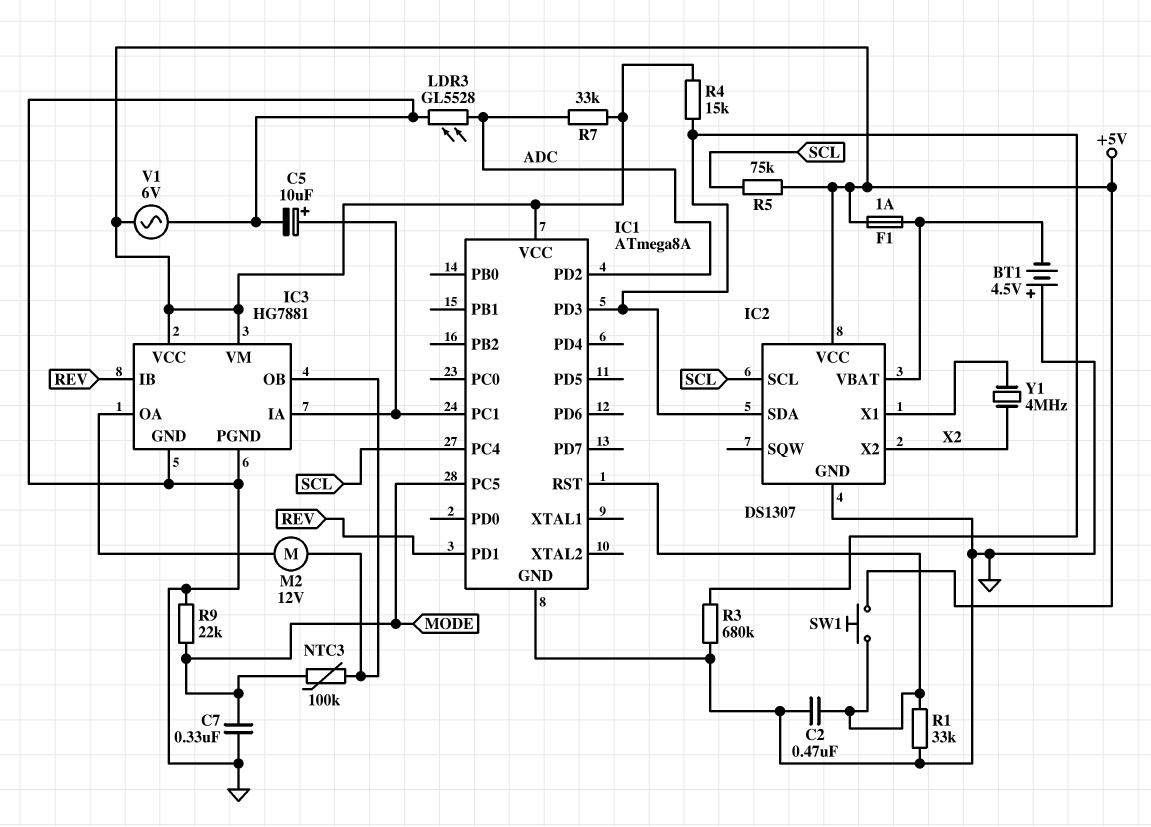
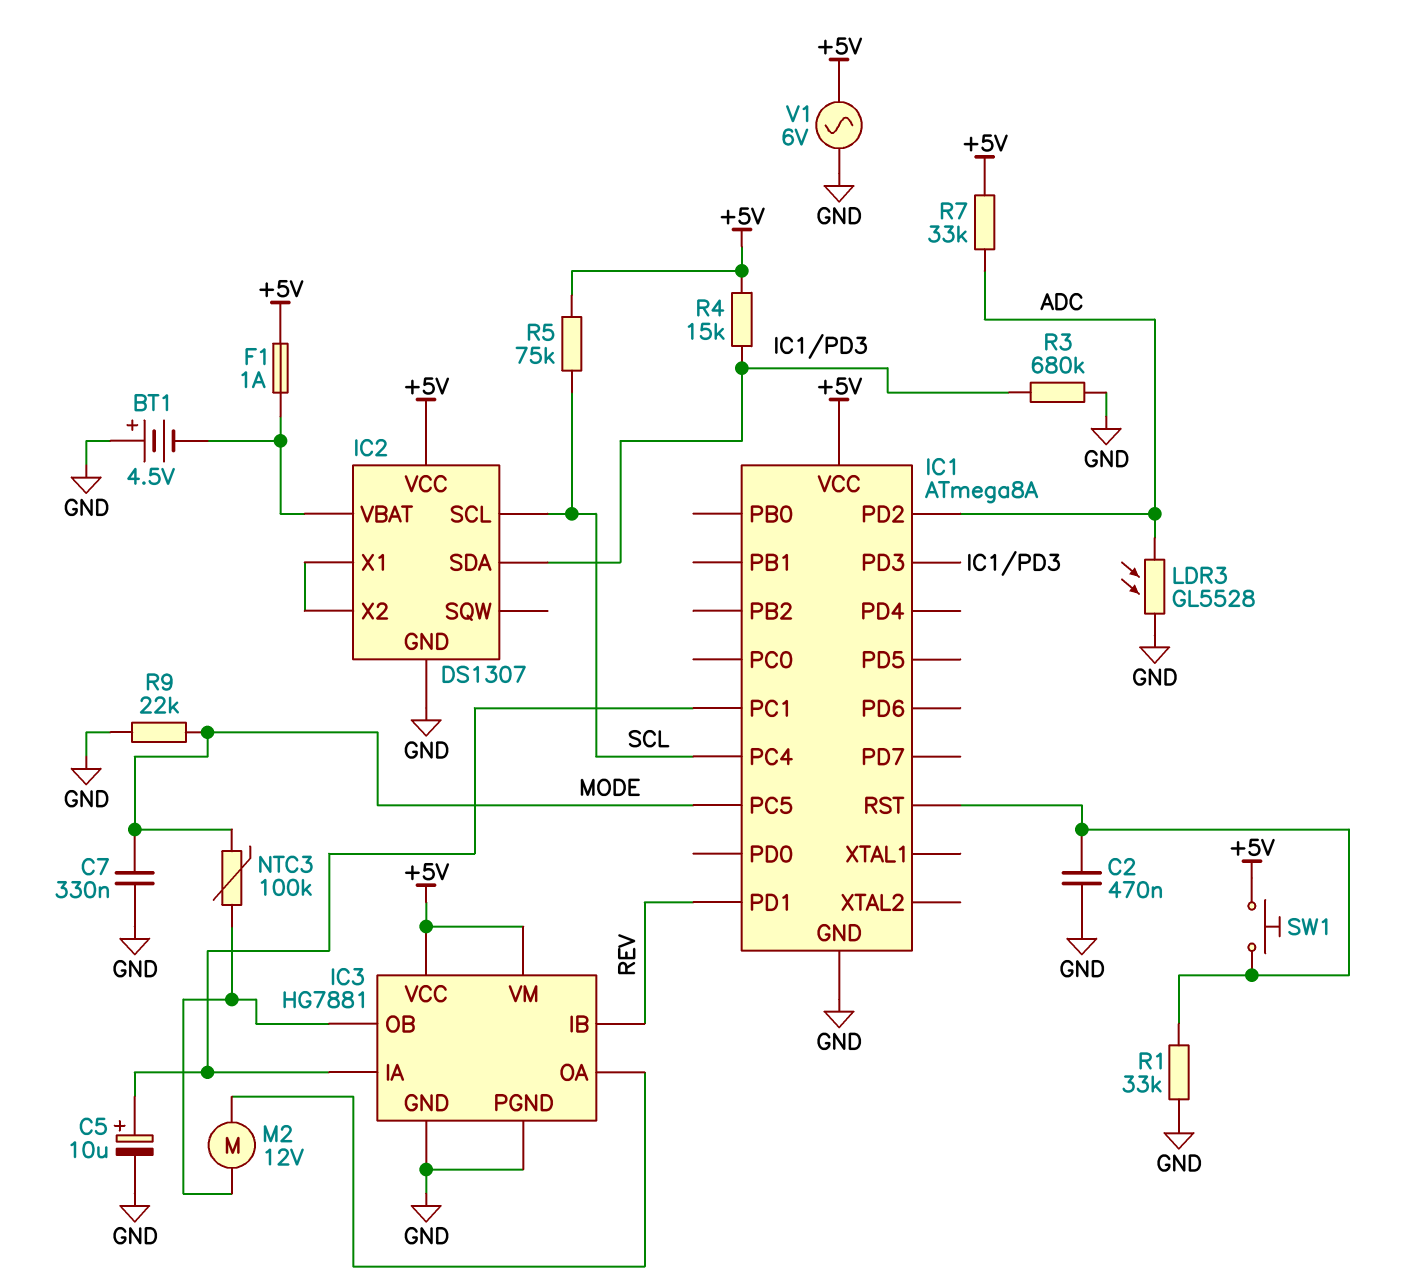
IC2 pin X2: X2 -> IC2/X1
Y1: 4MHz (IC2/X1, X2) -> none

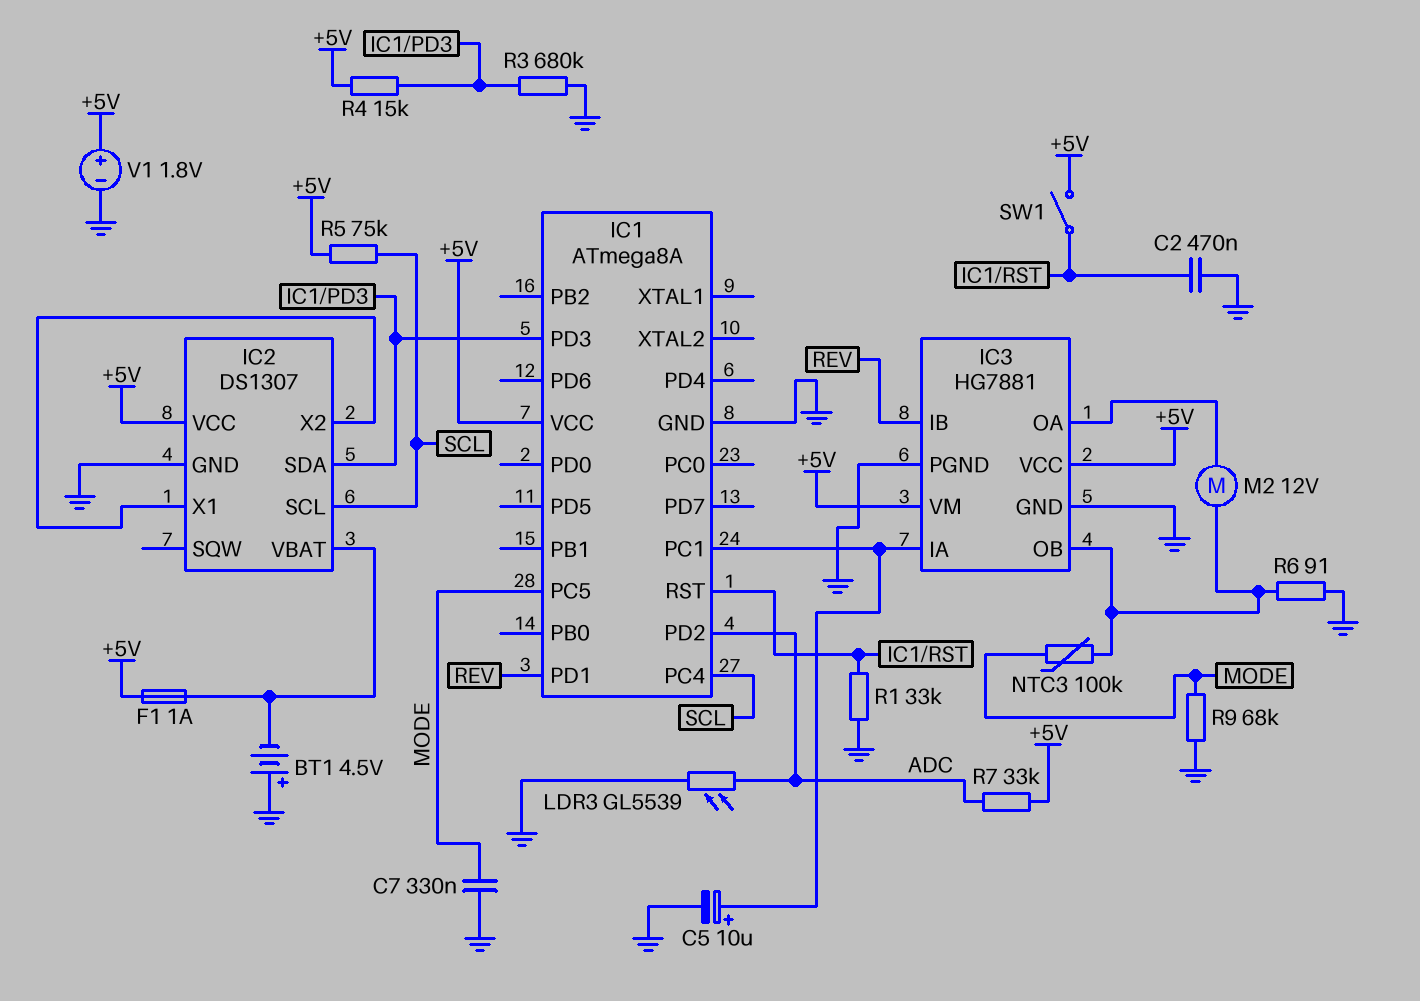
LDR3: GL5528 (ADC, GND) -> GL5539 (ADC, GND)
R6: none -> 91 (GND, IC3/OB)
R9: 22k (GND, MODE) -> 68k (GND, MODE)
SW1: button (+5V, IC1/RST) -> switch (+5V, IC1/RST)
V1: AC 6V (+5V, GND) -> 1.8V (plus +5V, minus GND)

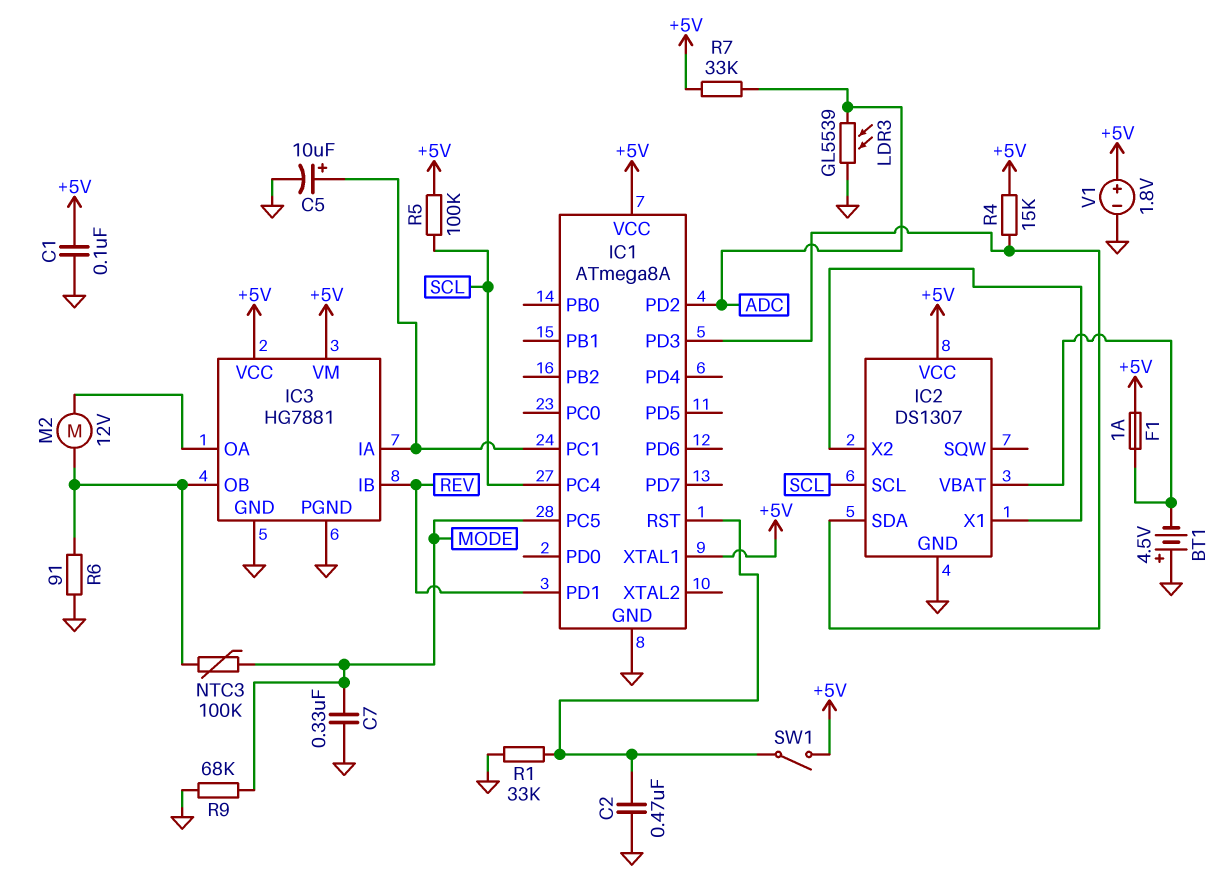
C1: none -> 100nF (+5V, GND)
IC1 pin XTAL1: none -> +5V
R3: 680k (GND, IC1/PD3) -> none
R5: 75k (+5V, SCL) -> 100k (+5V, SCL)

